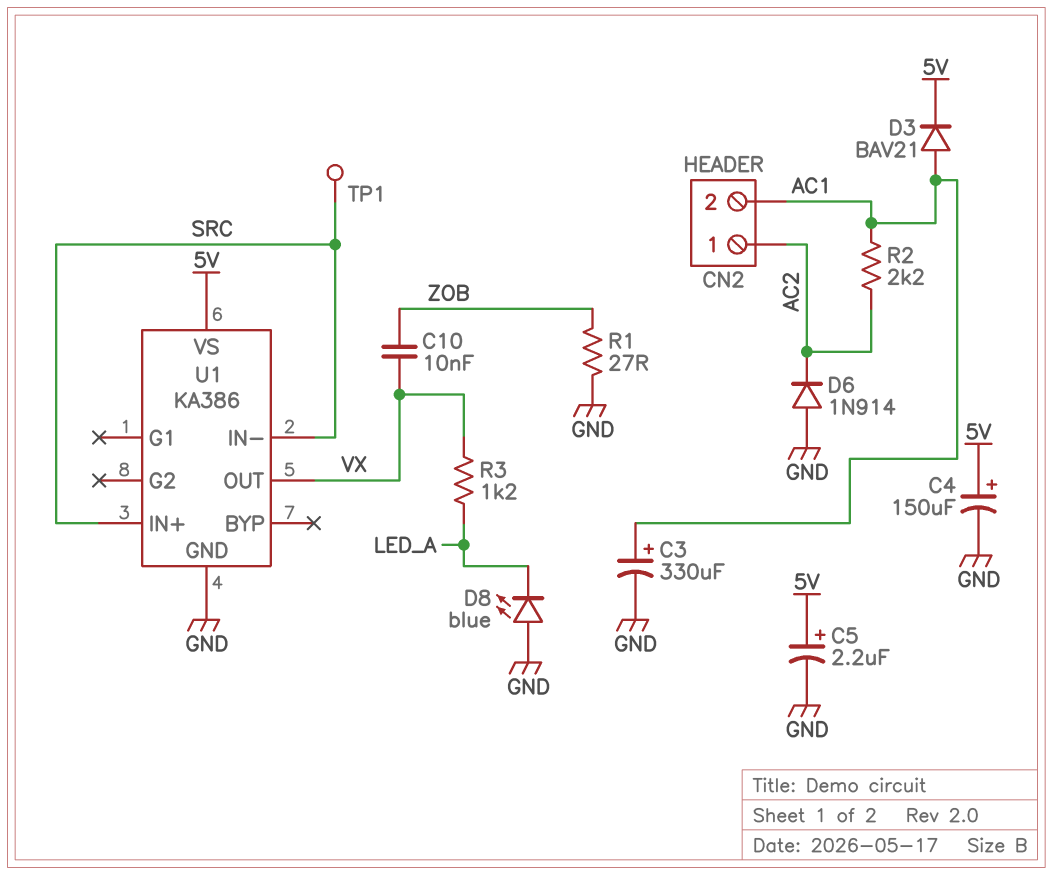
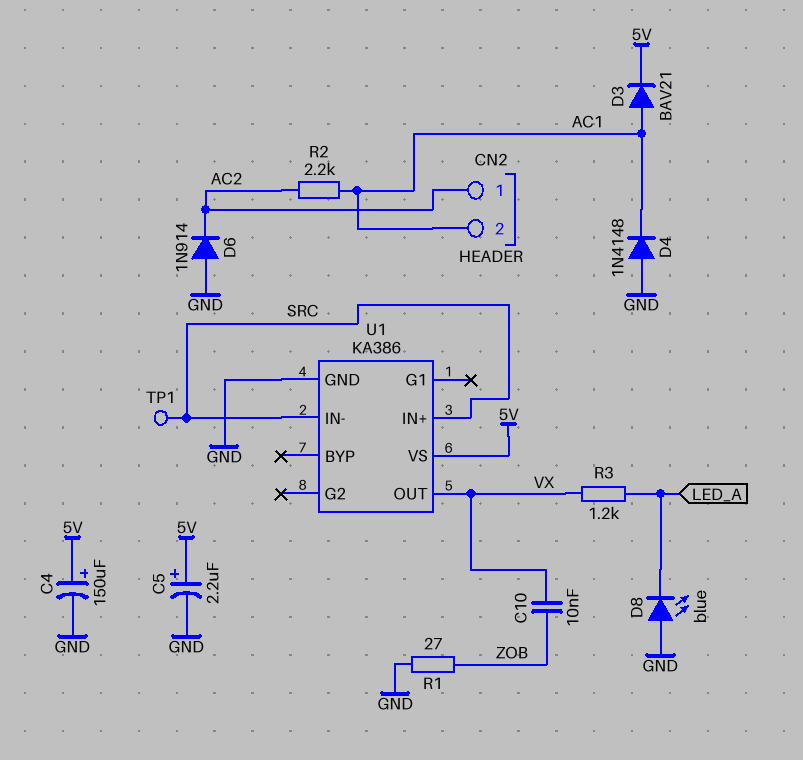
C3: 330uF (plus AC1, minus GND) -> none
D4: none -> diode 1N4148 (A GND, K AC1)

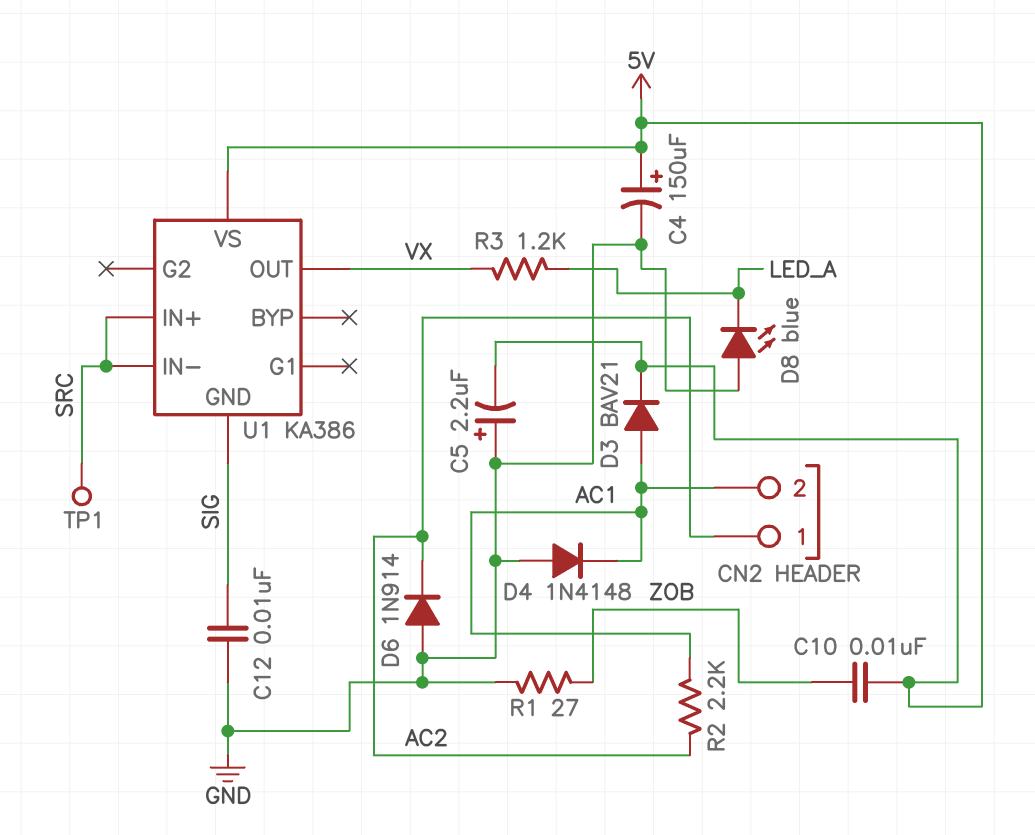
C5: 2.2uF (plus 5V, minus GND) -> 2.2uF (plus GND, minus 5V)
C10: 10nF (VX, ZOB) -> 10nF (5V, ZOB)
C12: none -> 10nF (GND, SIG)
U1 pin GND: GND -> SIG

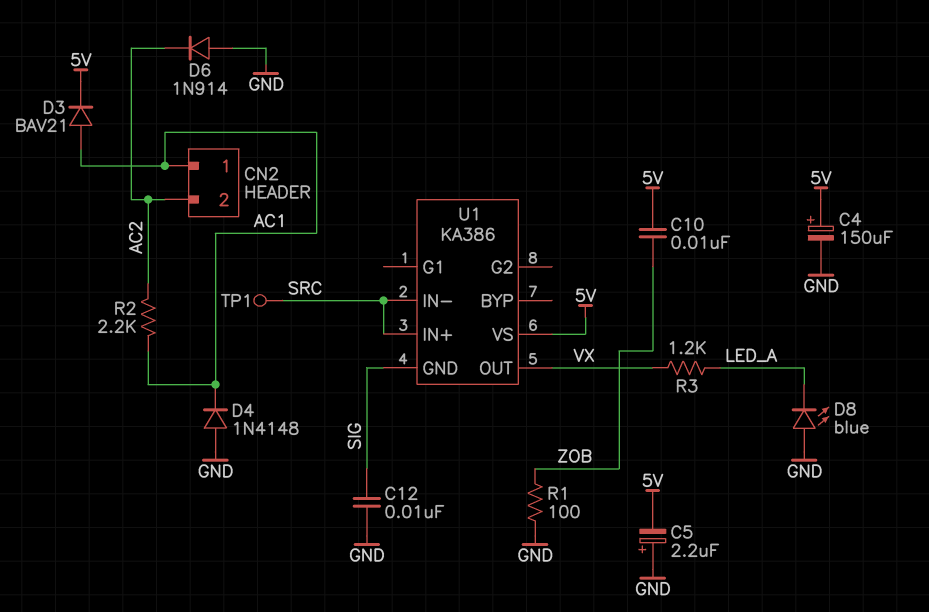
CN2 pin 1: AC2 -> AC1
CN2 pin 2: AC1 -> AC2
R1: 27 (GND, ZOB) -> 100 (GND, ZOB)

